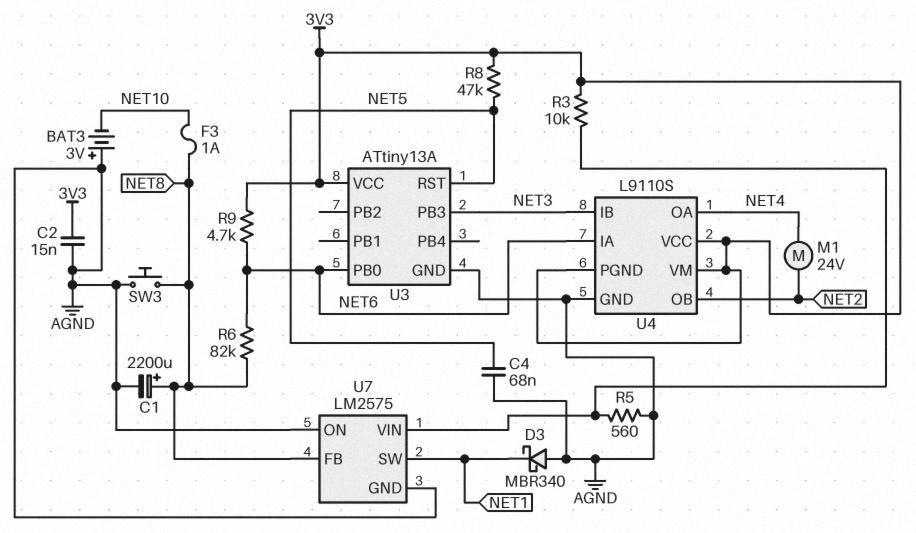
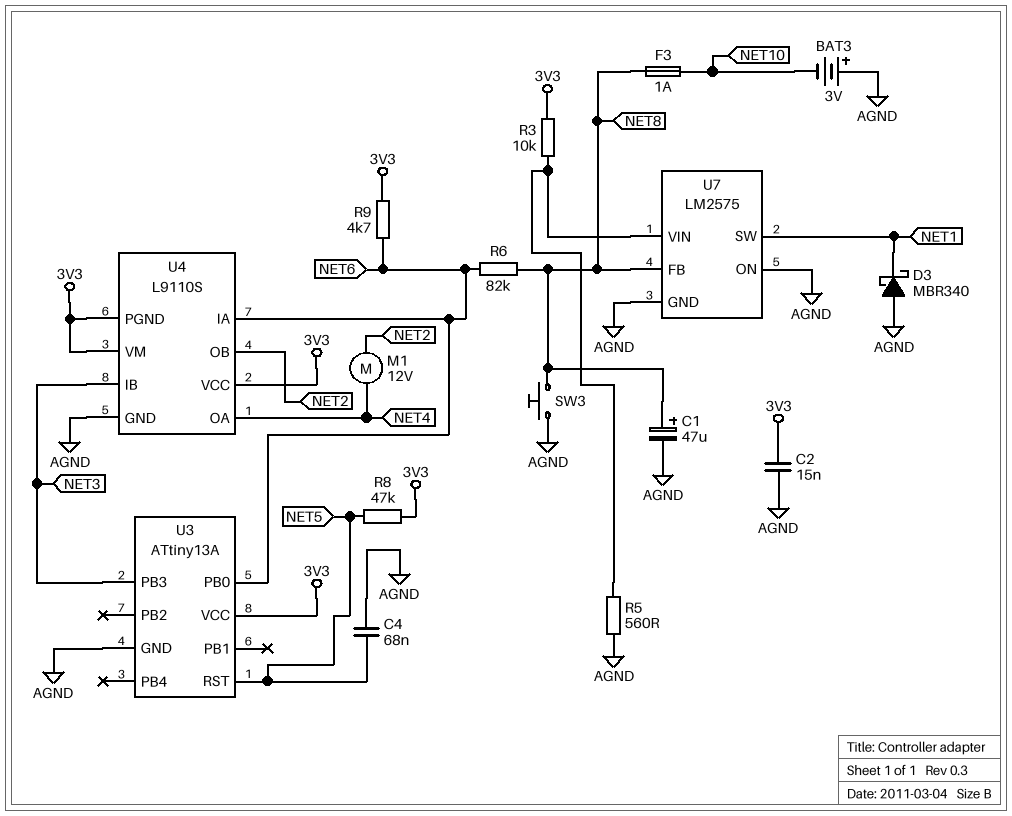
C1: 2200uF (plus NET8, minus AGND) -> 47uF (plus NET8, minus AGND)
M1: motor 24V (NET2, NET4) -> motor 12V (NET2, NET4)

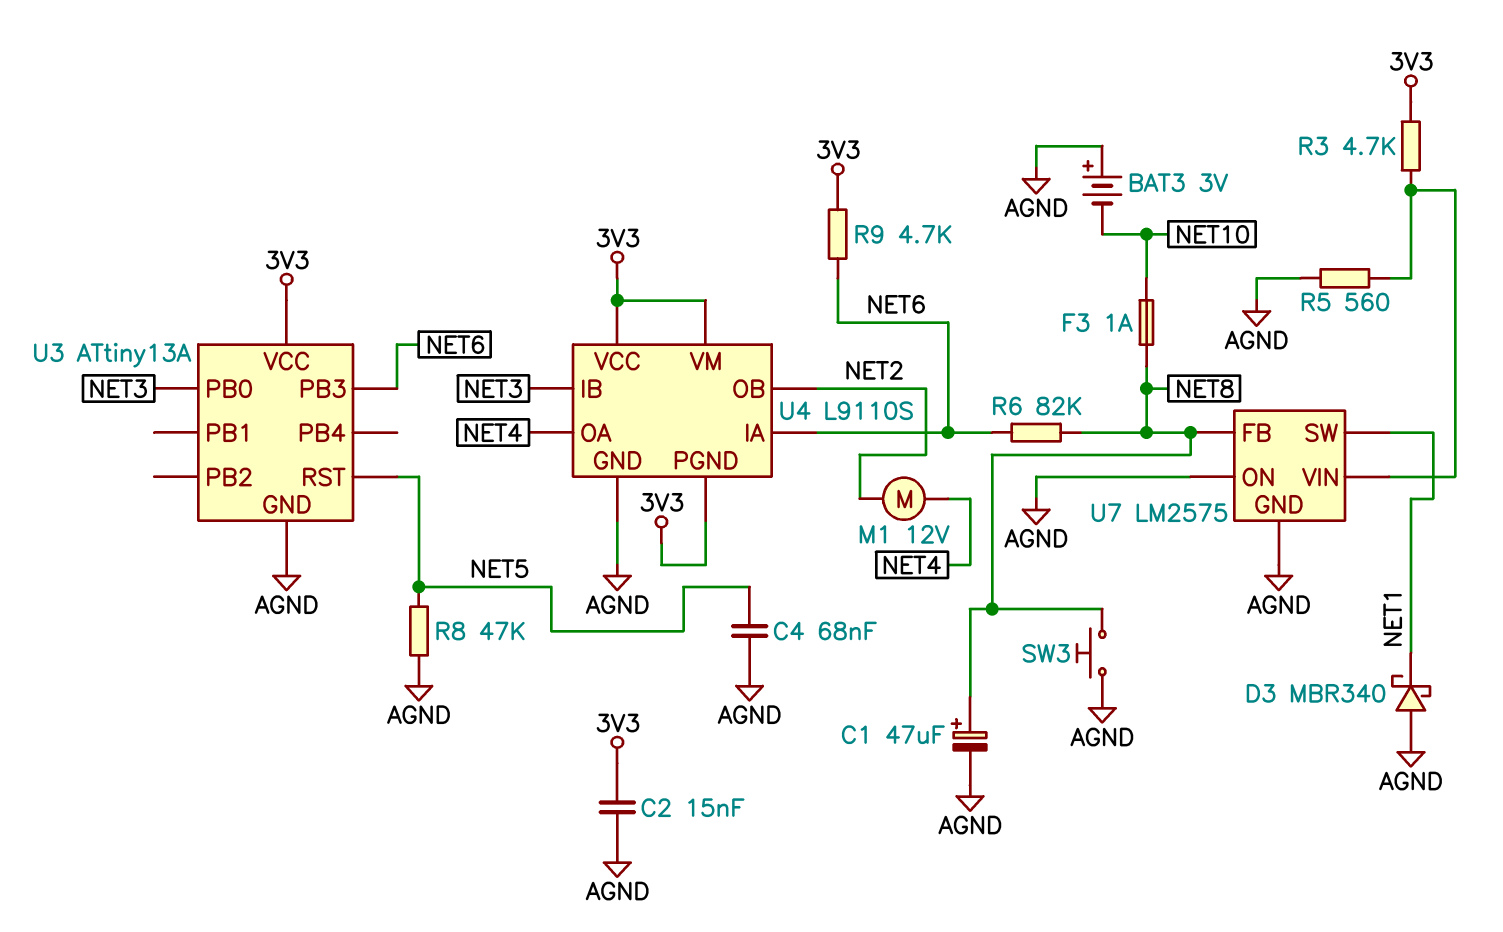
R3: 10k (3V3, U7/VIN) -> 4.7k (3V3, U7/VIN)
R8: 47k (3V3, NET5) -> 47k (AGND, NET5)
U3 pin PB0: NET6 -> NET3
U3 pin PB3: NET3 -> NET6

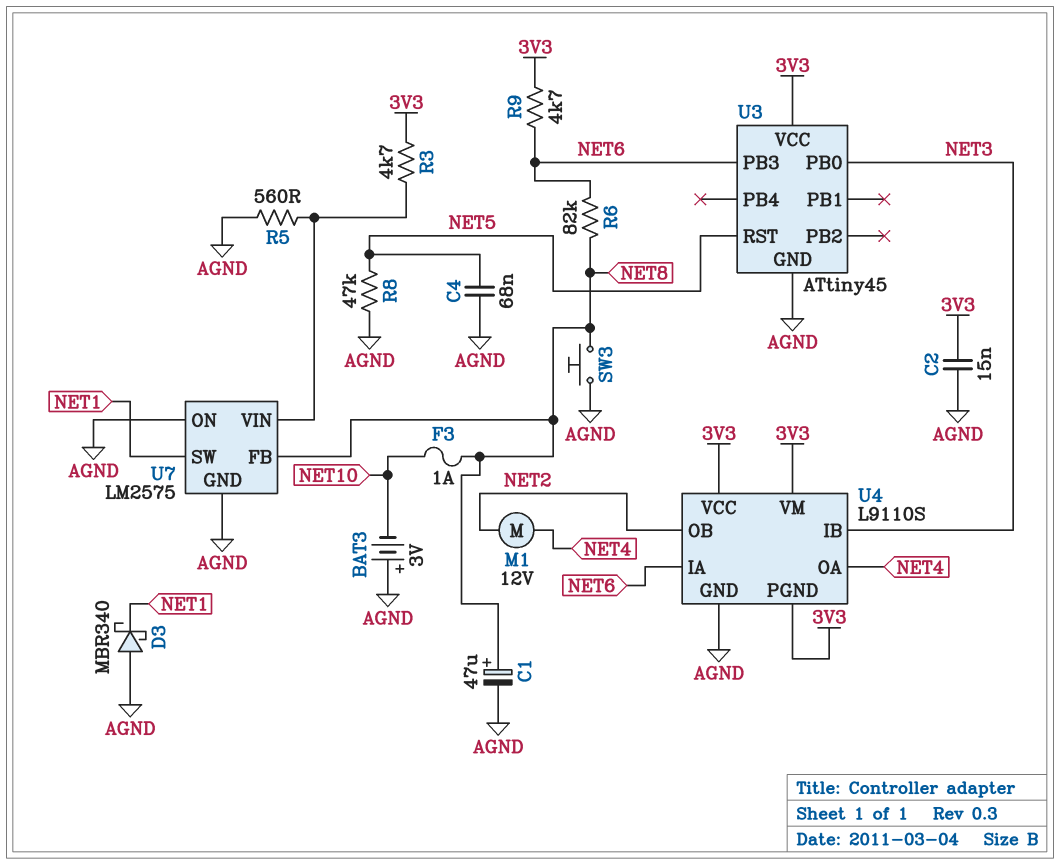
U3: ATtiny13A -> ATtiny45

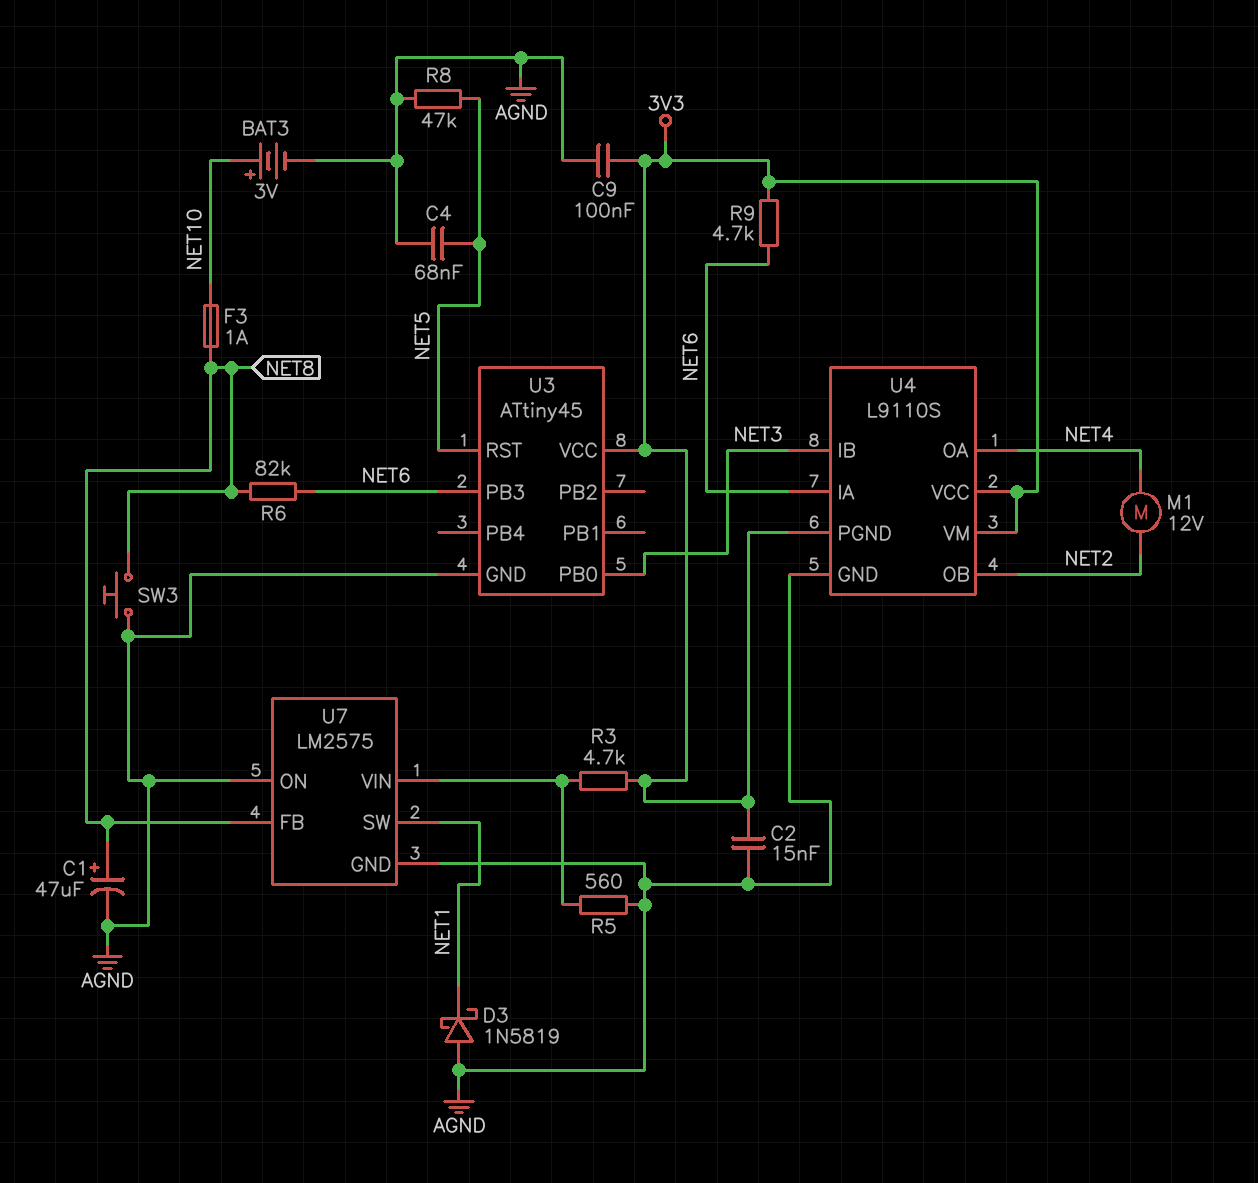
BAT3: 3V (plus AGND, minus NET10) -> 3V (plus NET10, minus AGND)
C9: none -> 100nF (3V3, AGND)
D3: schottky MBR340 (A AGND, K NET1) -> schottky 1N5819 (A AGND, K NET1)

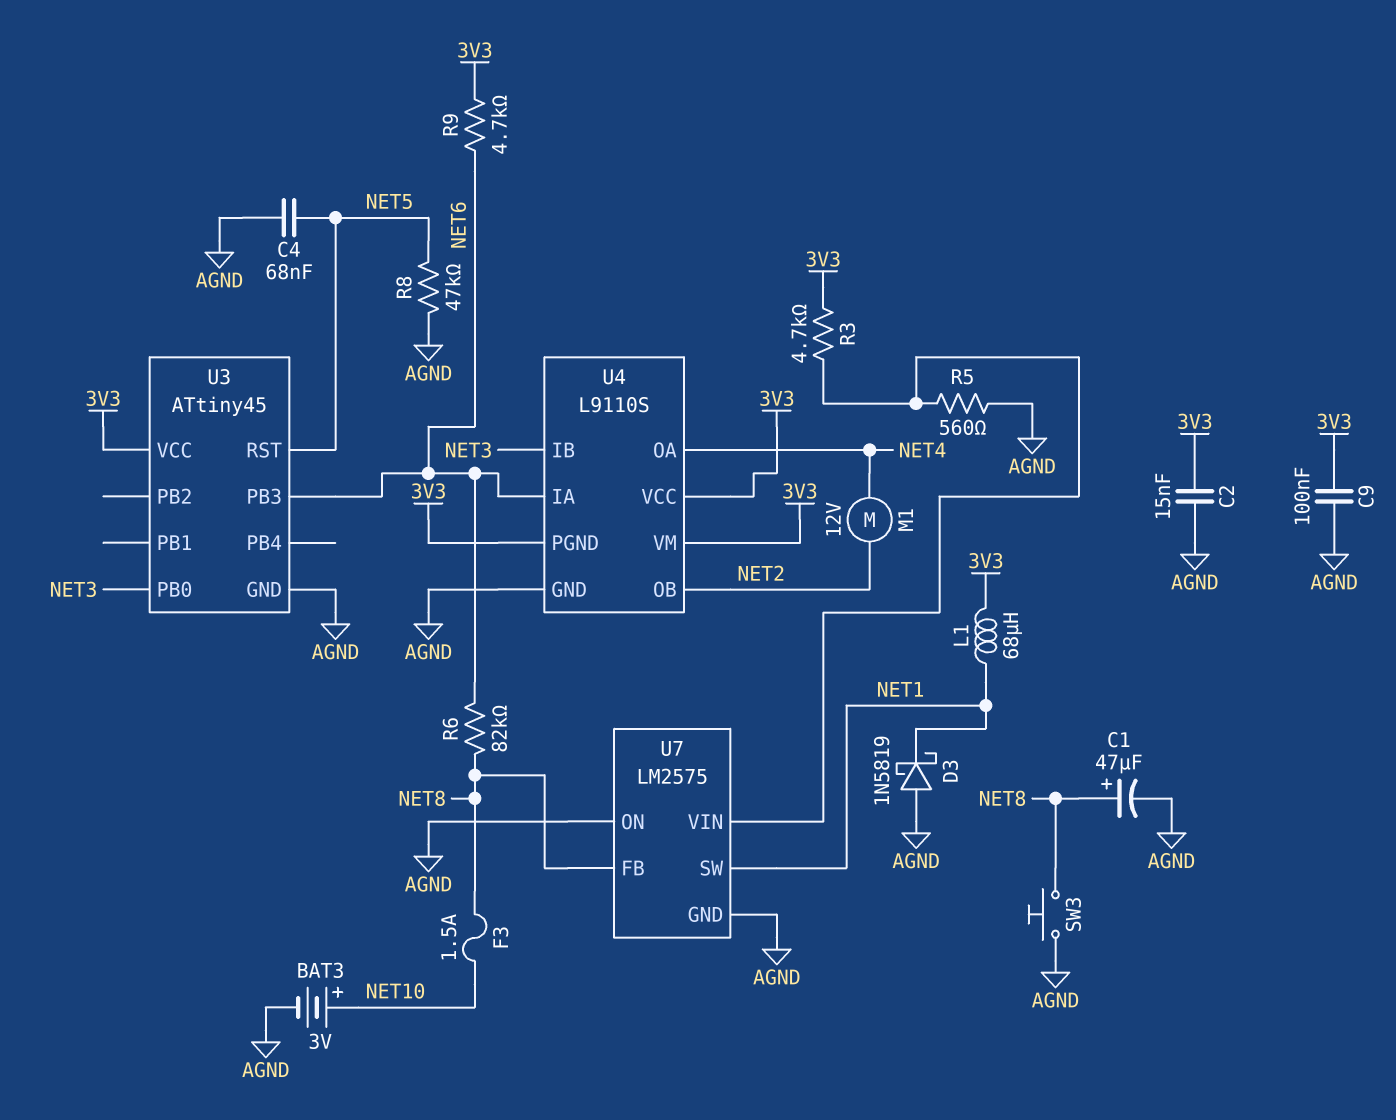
F3: 1A (NET8, NET10) -> 1.5A (NET8, NET10)
L1: none -> 68uH (3V3, NET1)

